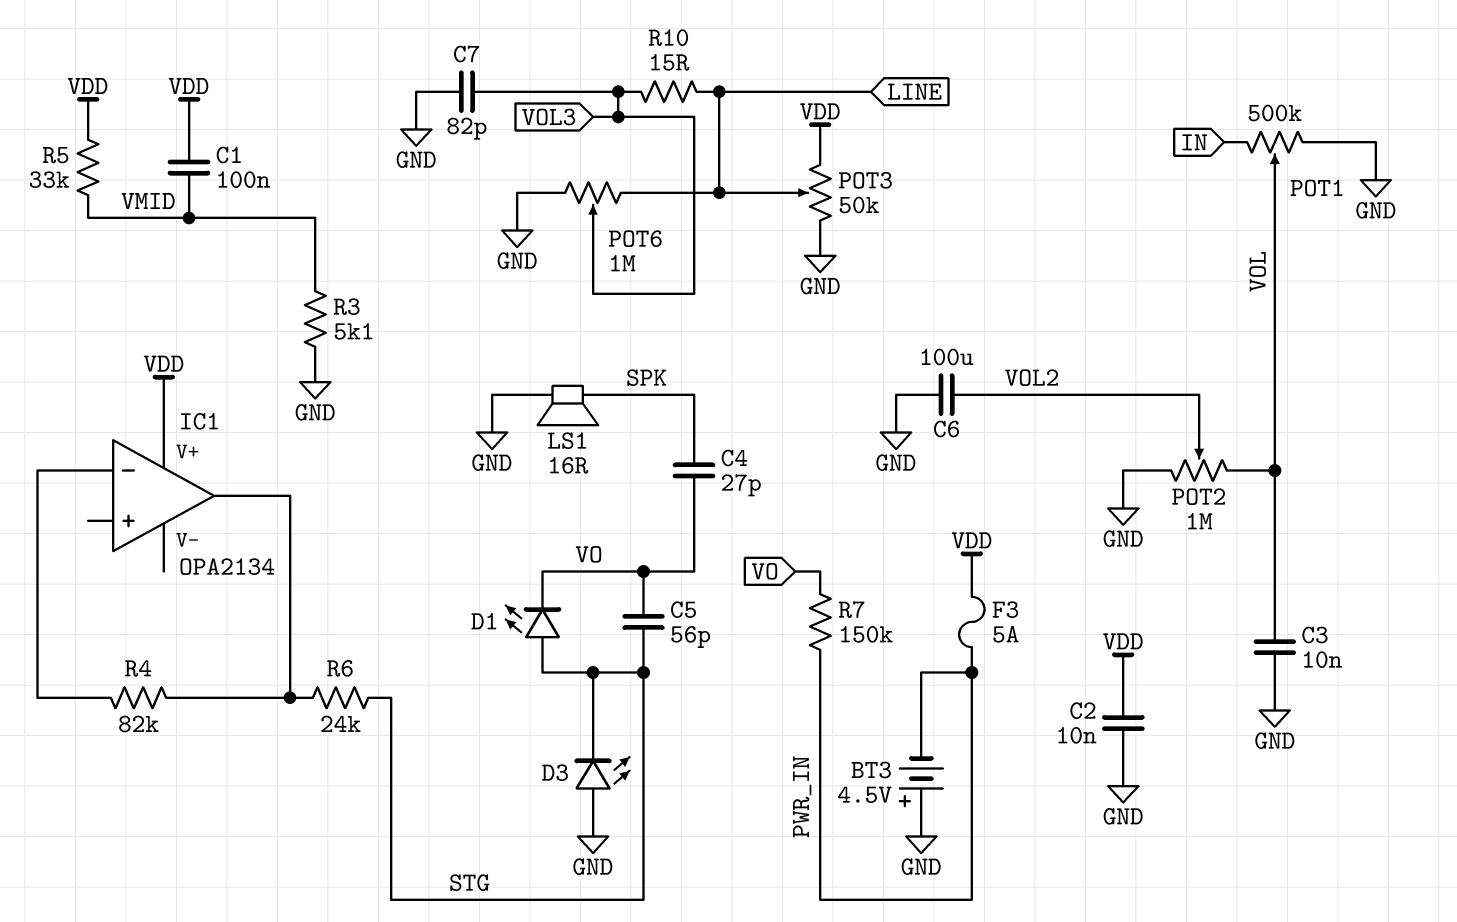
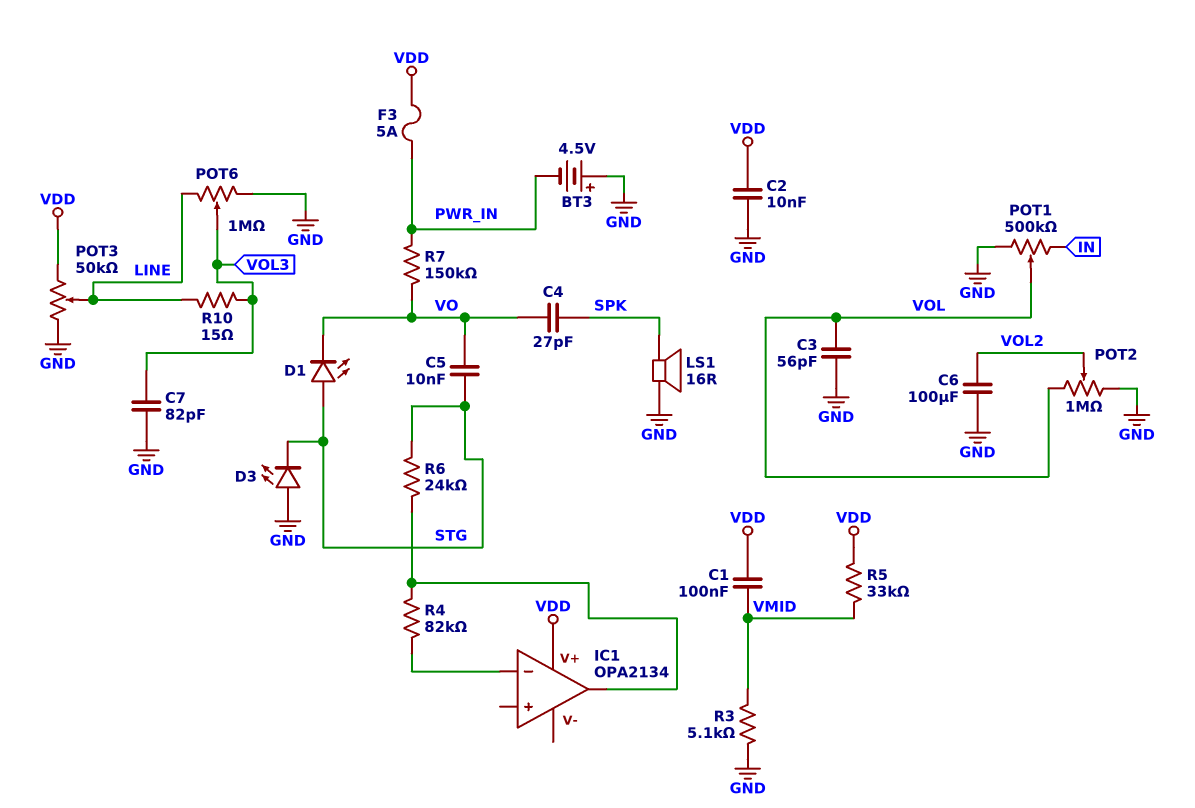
C3: 10nF (GND, VOL) -> 56pF (GND, VOL)
C5: 56pF (STG, VO) -> 10nF (STG, VO)

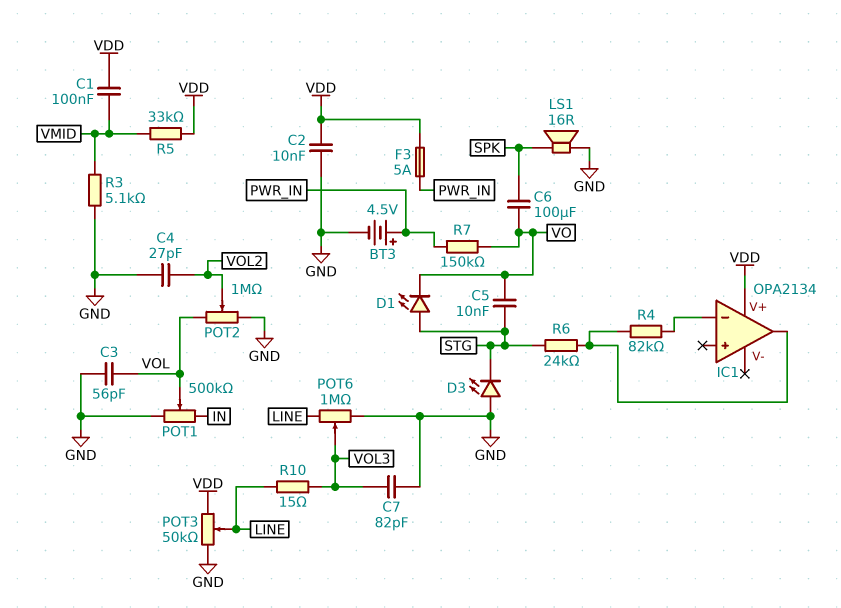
BT3: 4.5V (plus GND, minus PWR_IN) -> 4.5V (plus PWR_IN, minus GND)
C4: 27pF (SPK, VO) -> 27pF (GND, VOL2)
C6: 100uF (GND, VOL2) -> 100uF (SPK, VO)

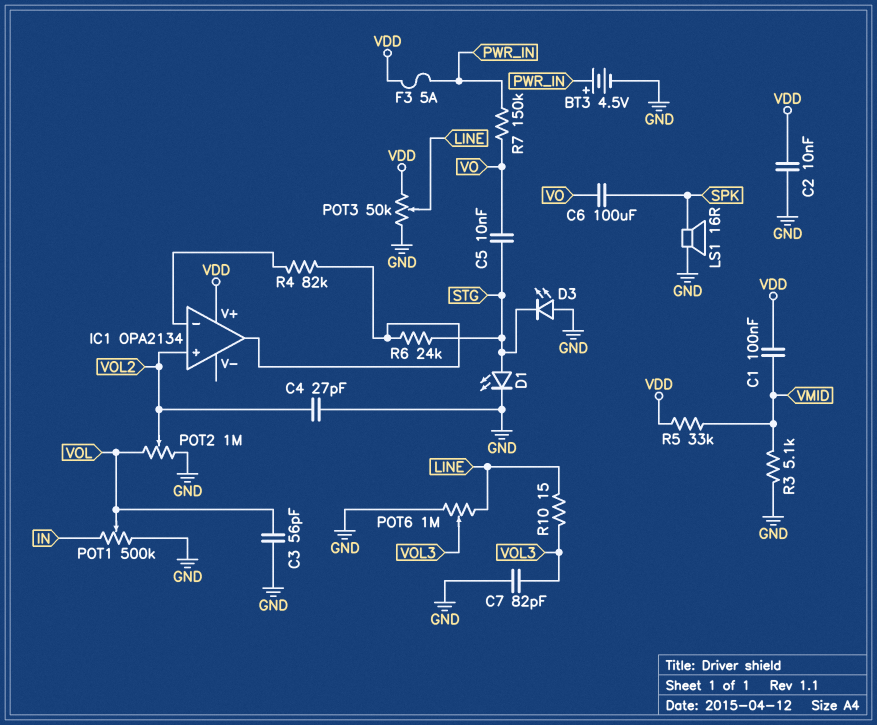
D1: LED (A STG, K VO) -> LED (A STG, K GND)
IC1 pin in+: none -> VOL2

